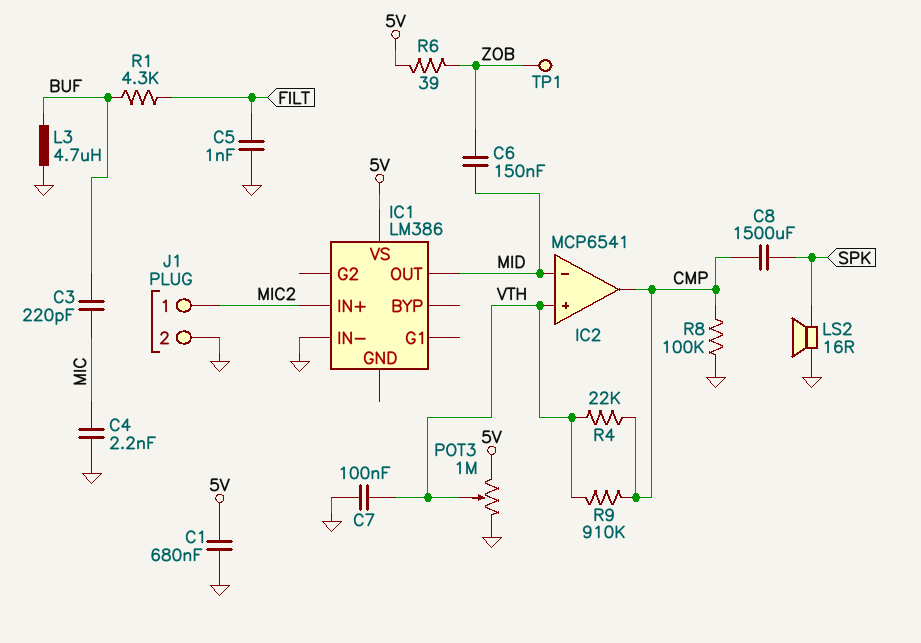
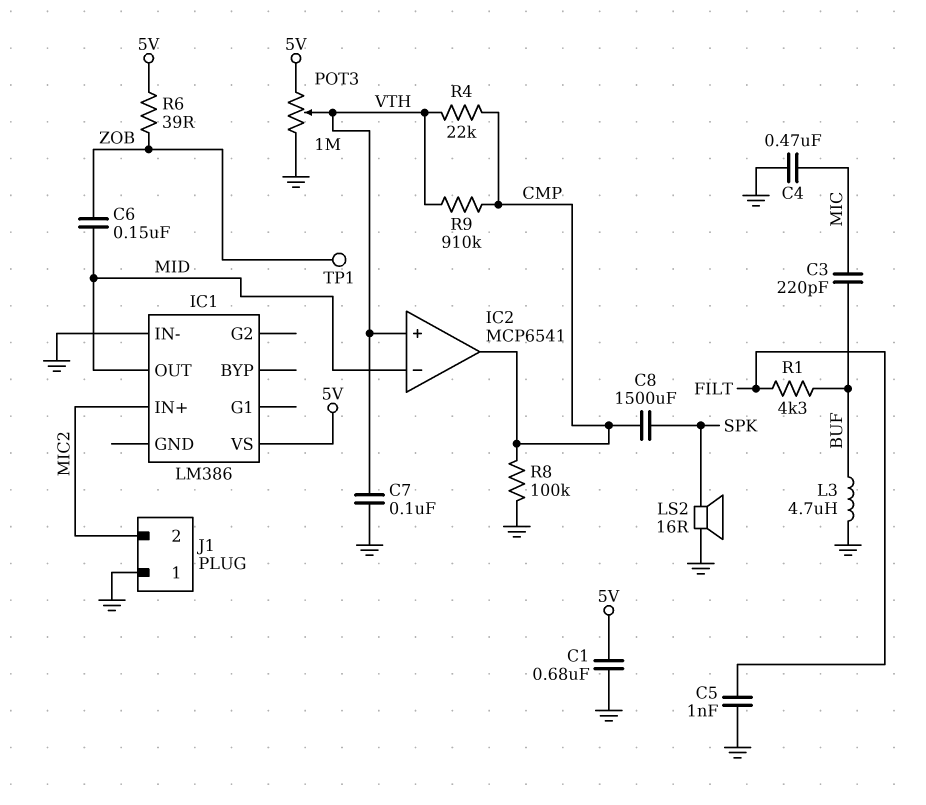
C4: 2.2nF (GND, MIC) -> 470nF (GND, MIC)
J1 pin 1: MIC2 -> GND
J1 pin 2: GND -> MIC2

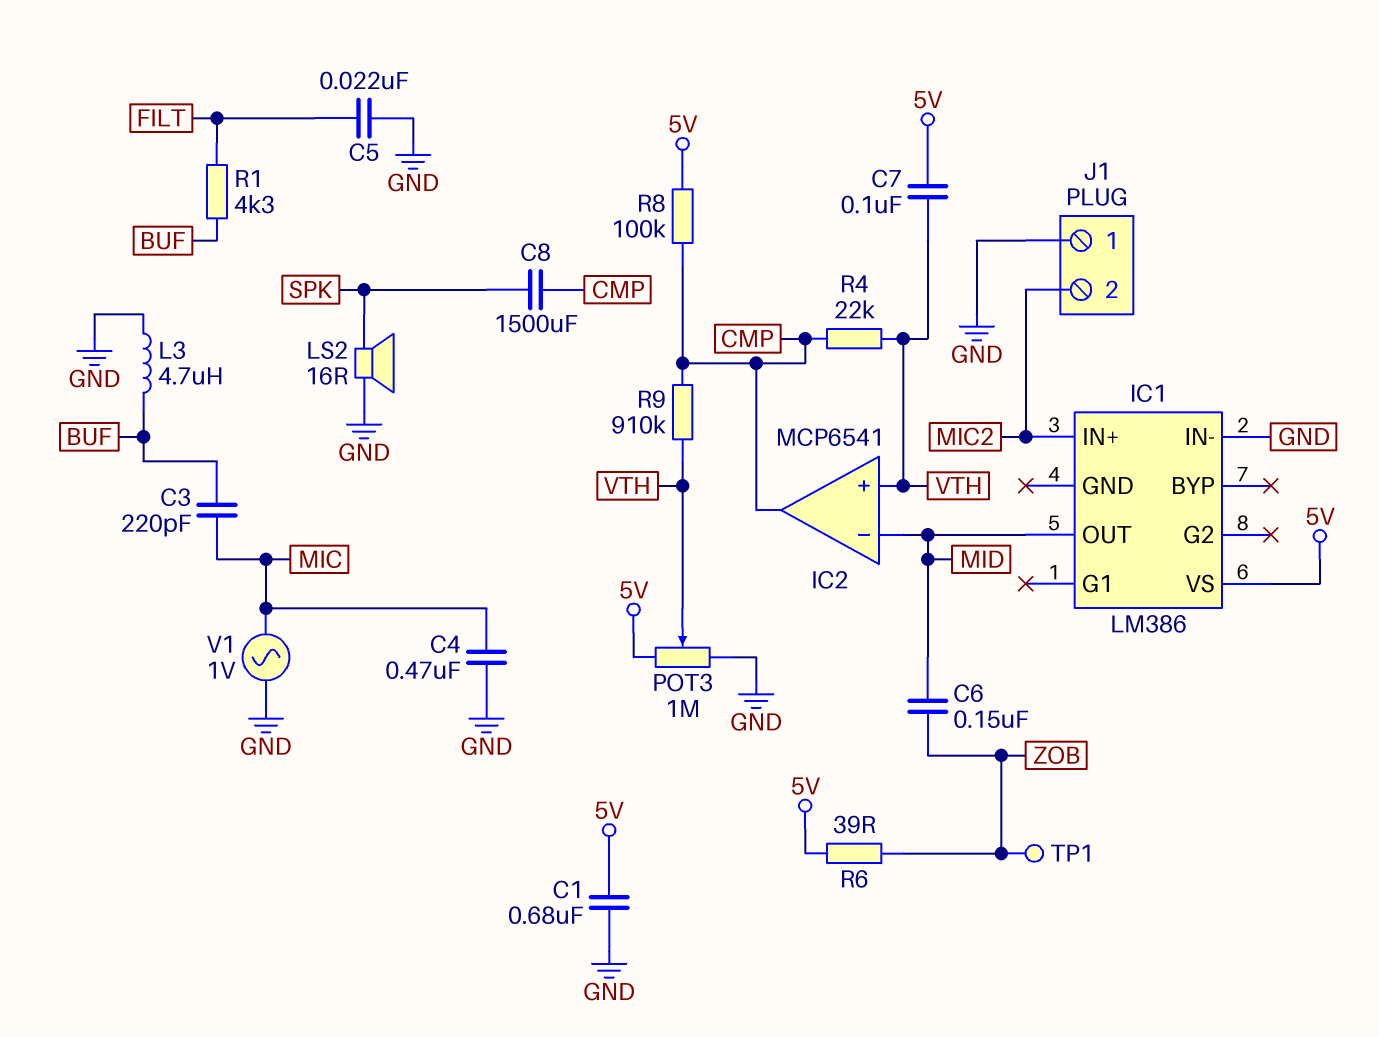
C5: 1nF (FILT, GND) -> 22nF (FILT, GND)
C7: 100nF (GND, VTH) -> 100nF (5V, VTH)
R8: 100k (CMP, GND) -> 100k (5V, CMP)
V1: none -> AC 1V (GND, MIC)

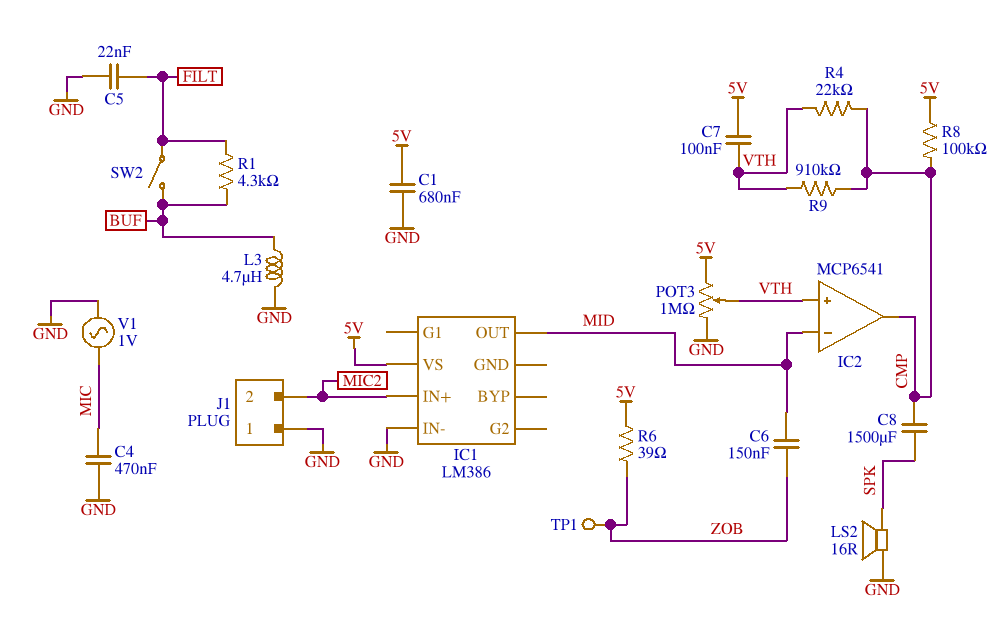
C3: 220pF (BUF, MIC) -> none
SW2: none -> switch (BUF, FILT)

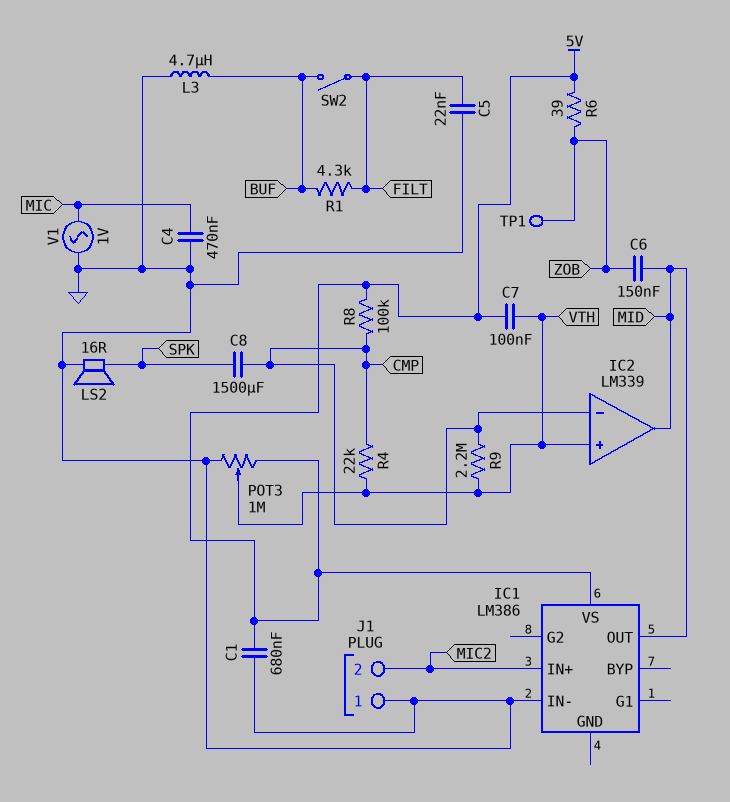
IC2: MCP6541 -> LM339
IC2 pin in-: MID -> CMP
IC2 pin out: CMP -> MID
R9: 910k (CMP, VTH) -> 2.2M (CMP, VTH)

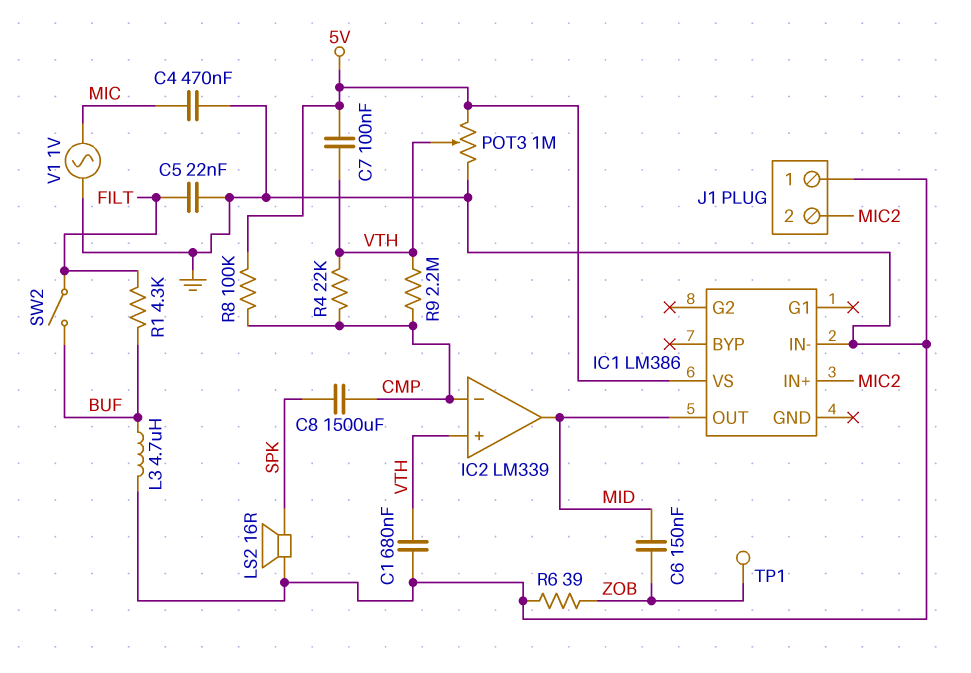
C1: 680nF (5V, GND) -> 680nF (GND, VTH)
R6: 39 (5V, ZOB) -> 39 (GND, ZOB)

